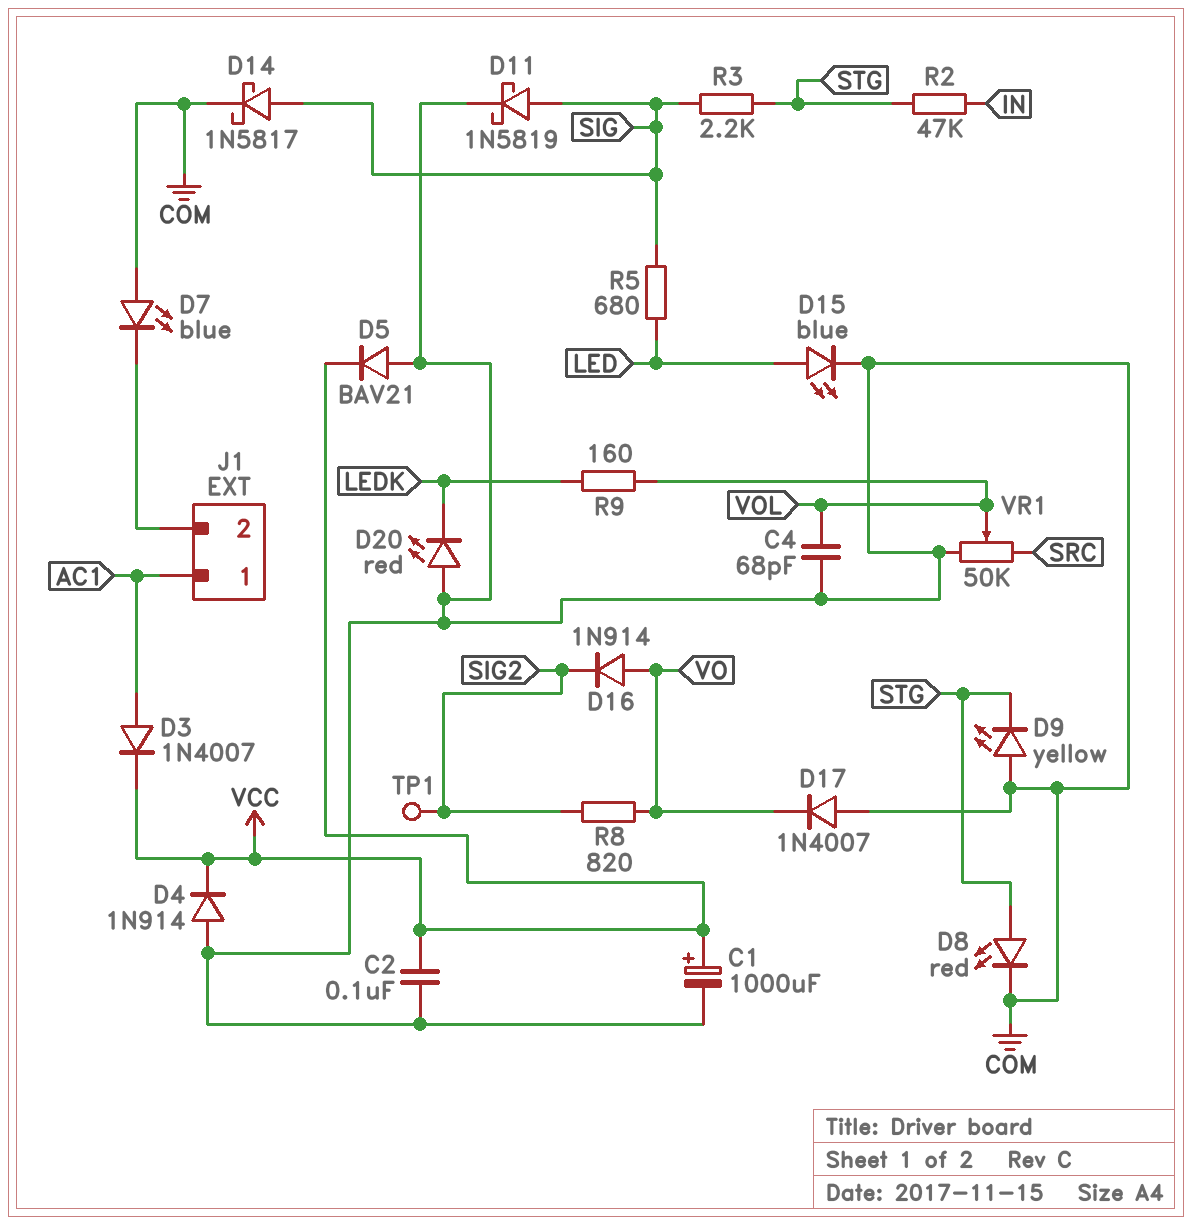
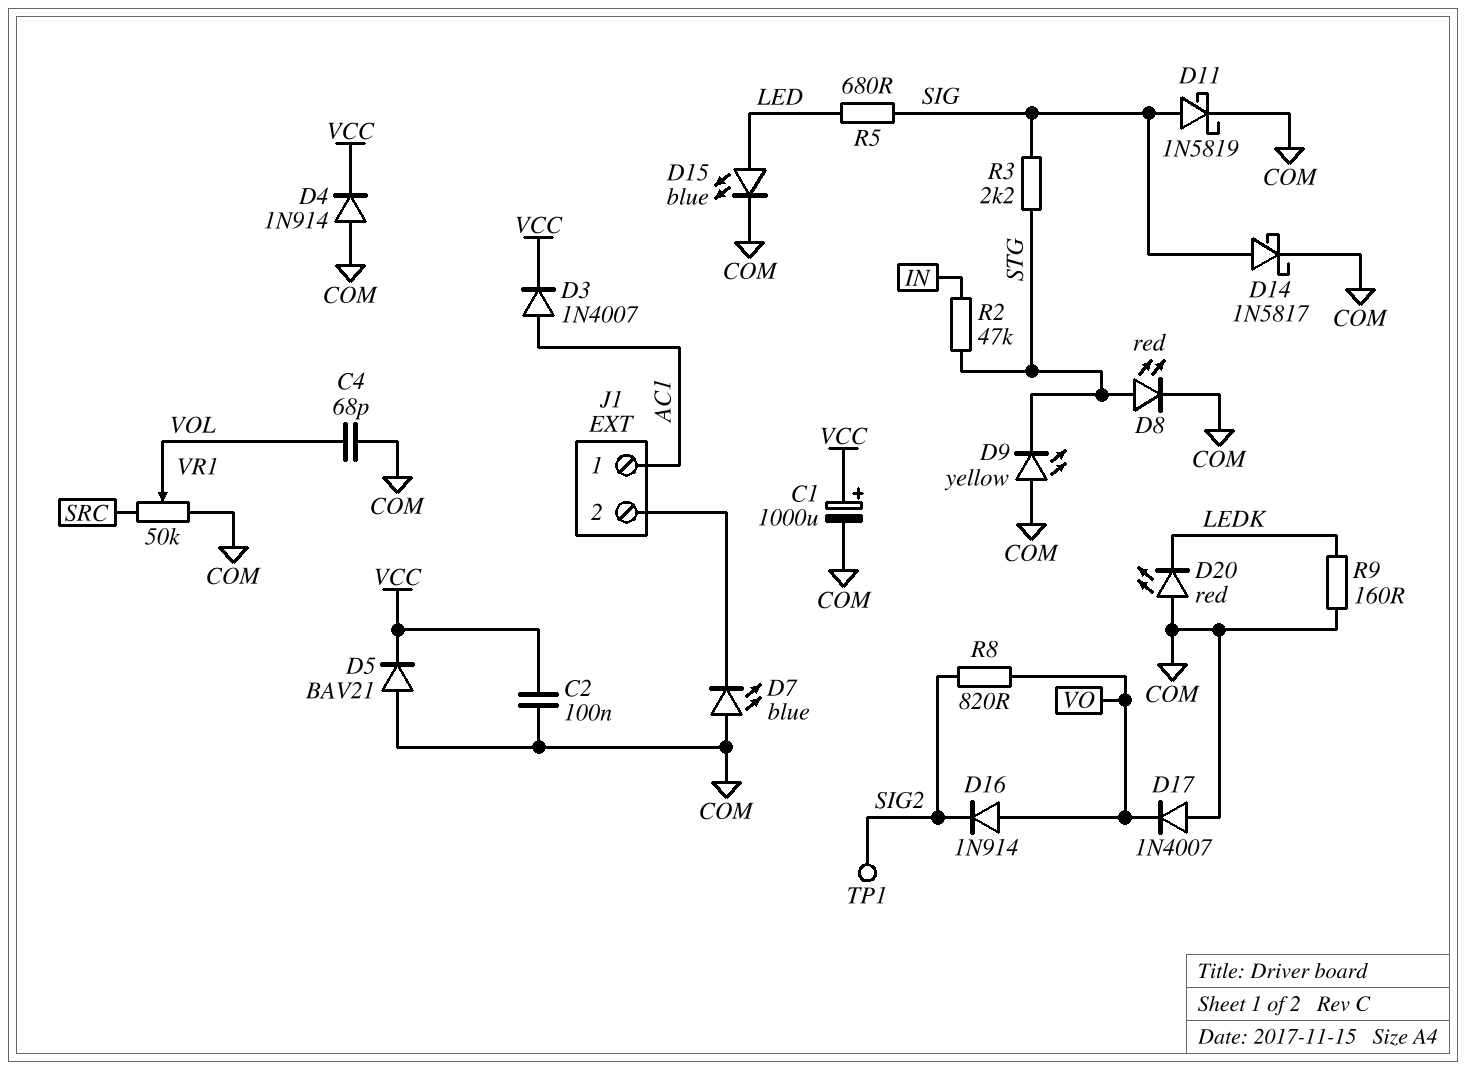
R9: 160 (LEDK, VOL) -> 160 (COM, LEDK)

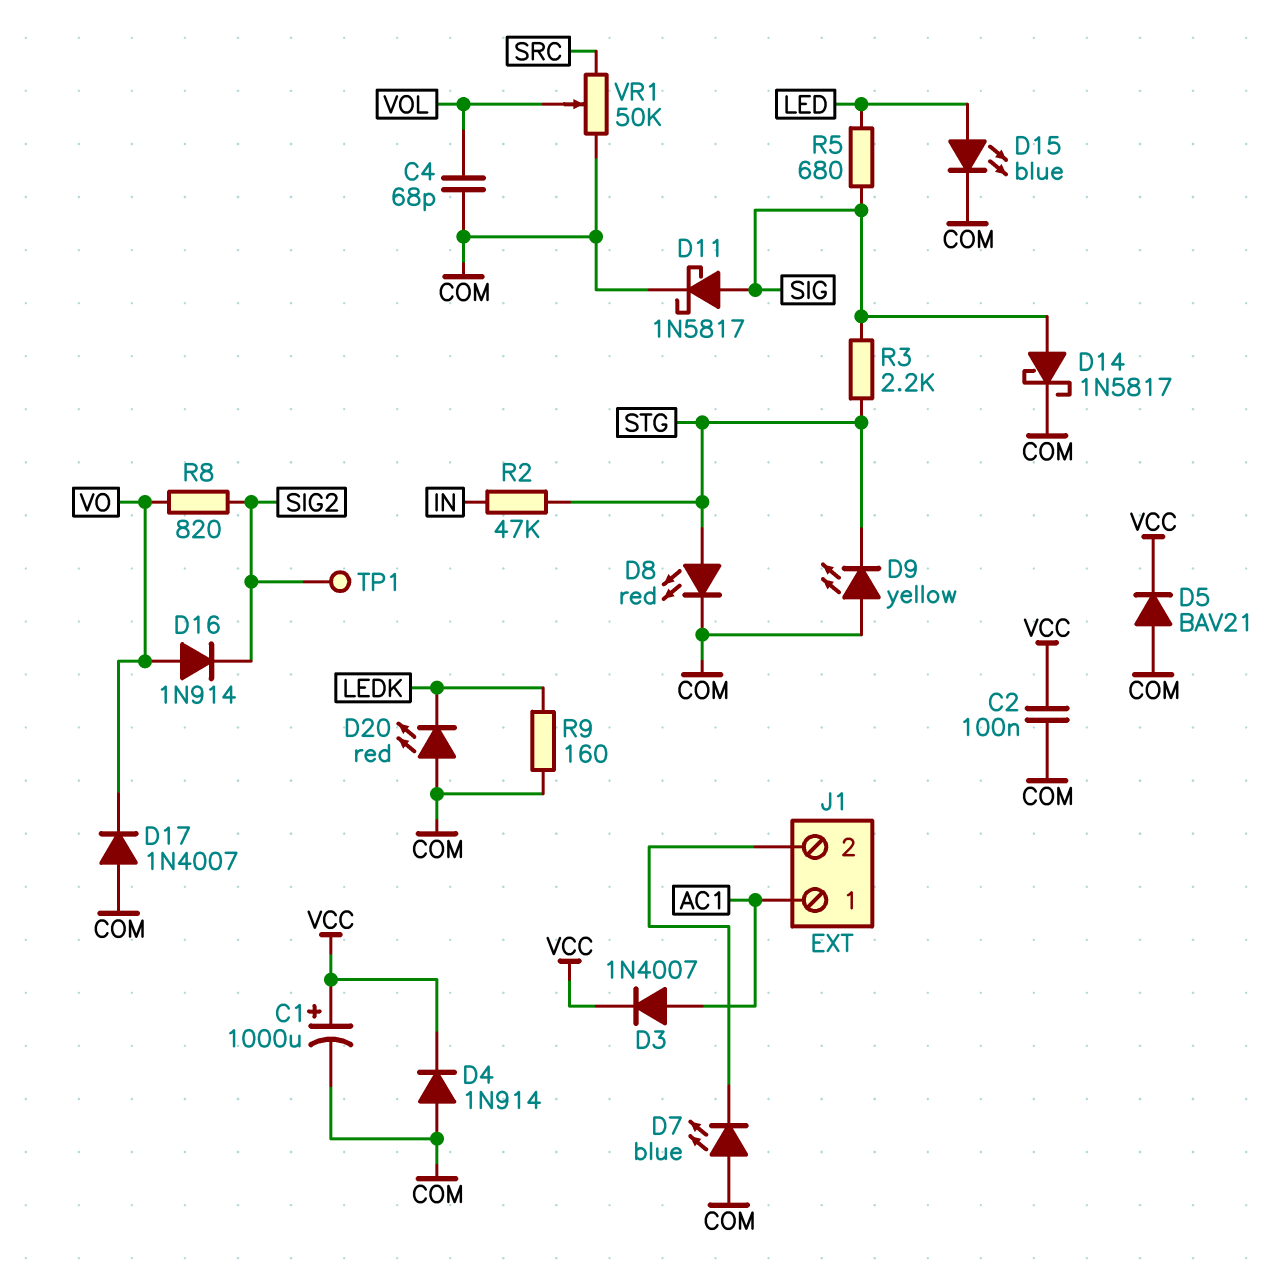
D11: schottky 1N5819 (A SIG, K COM) -> schottky 1N5817 (A SIG, K COM)

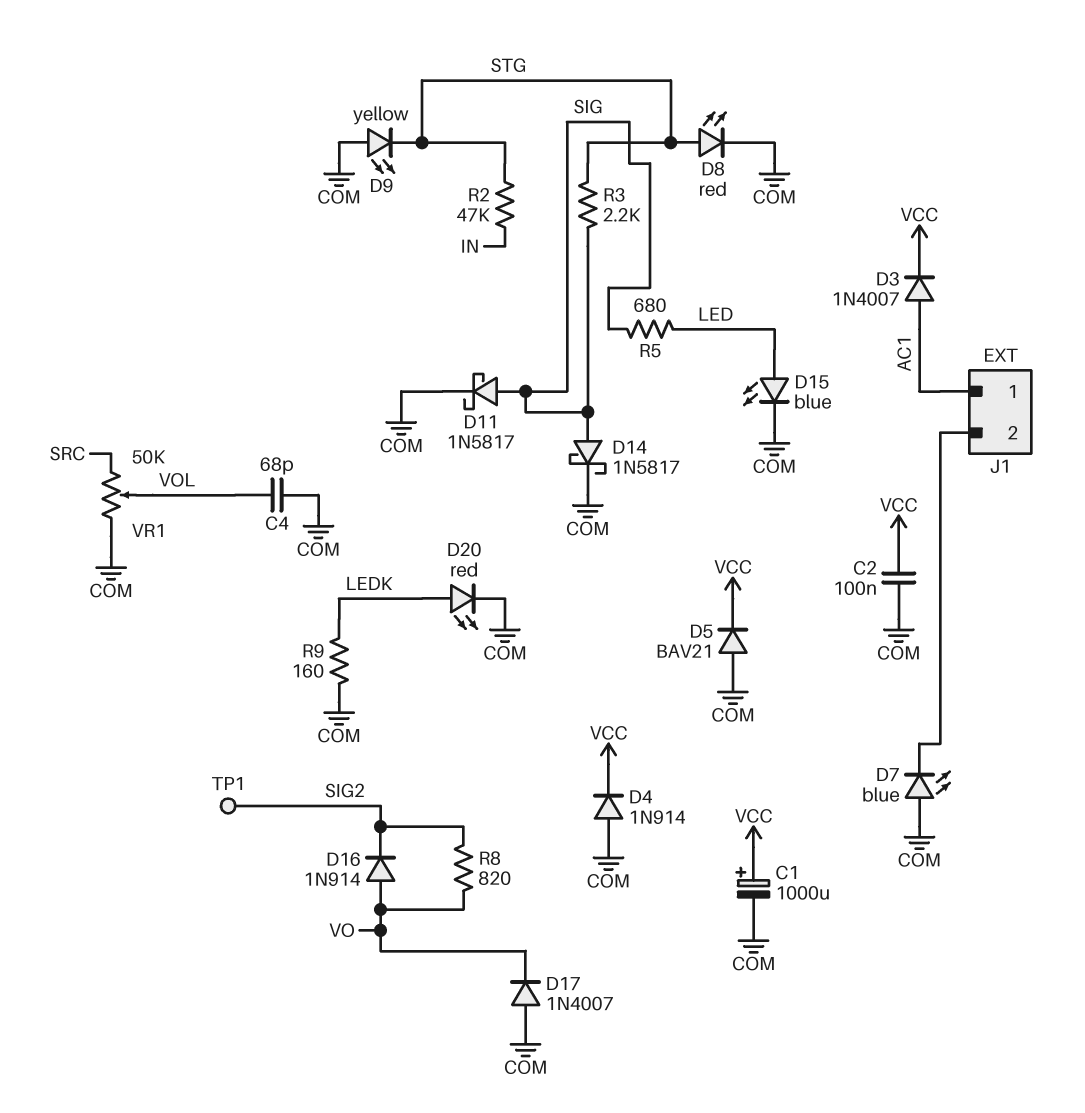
D20: LED red (A COM, K LEDK) -> LED red (A LEDK, K COM)

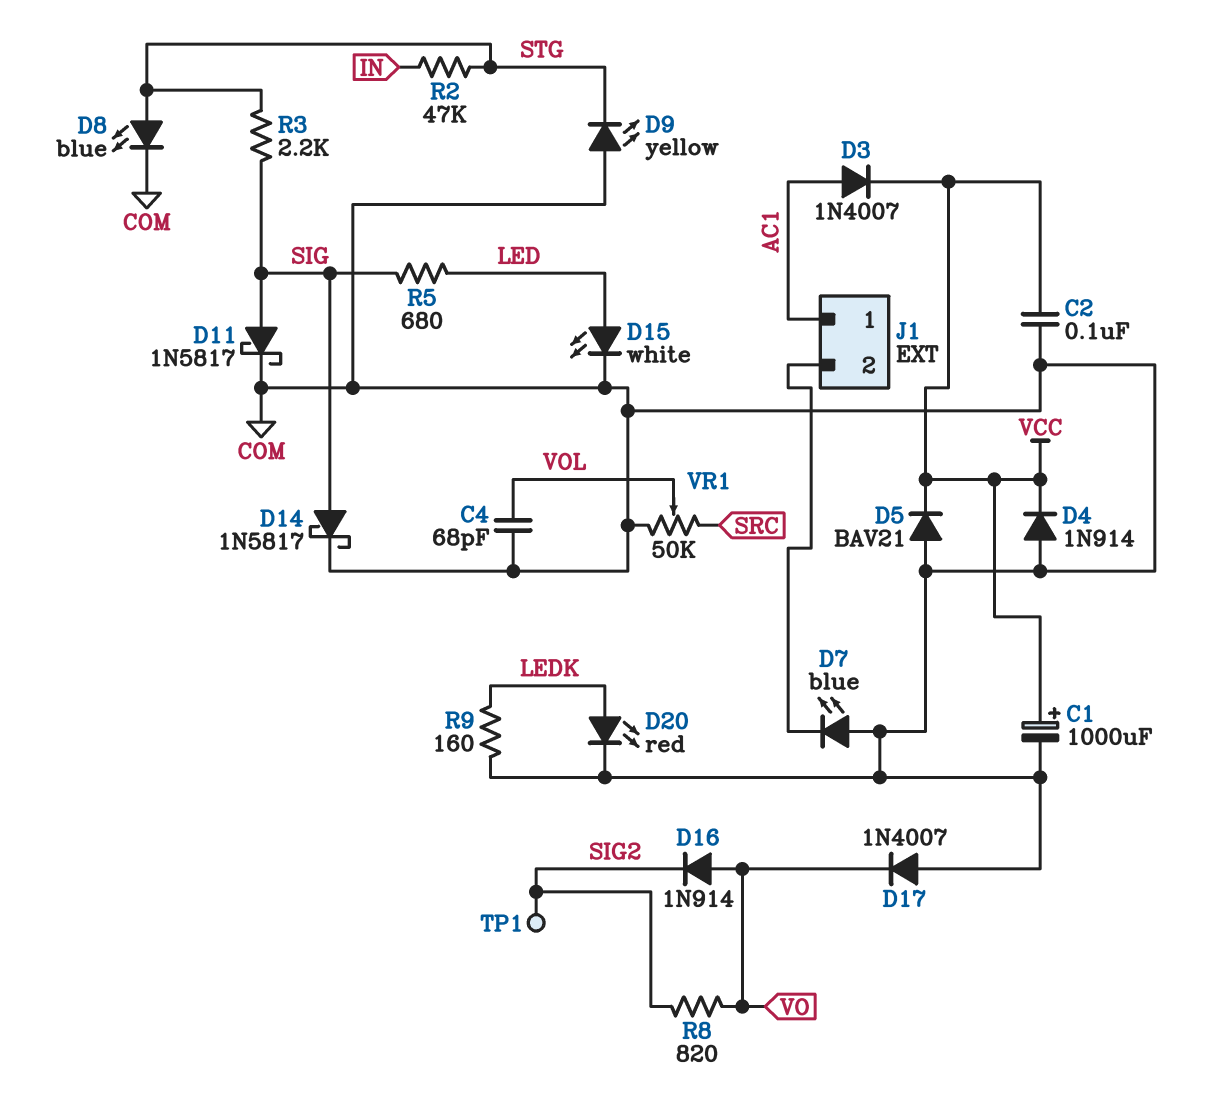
D8: LED red (A STG, K COM) -> LED blue (A STG, K COM)
D15: LED blue (A LED, K COM) -> LED white (A LED, K COM)

